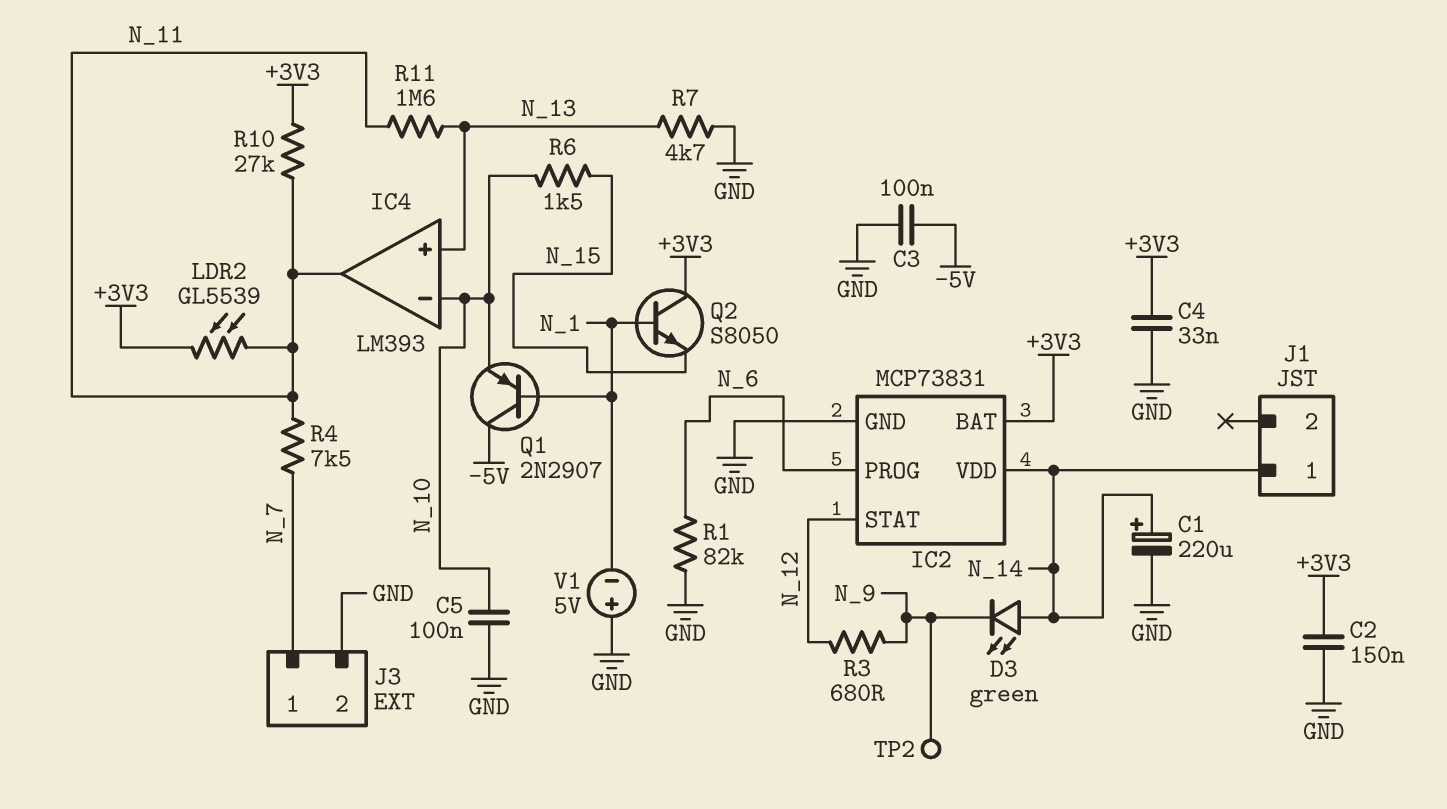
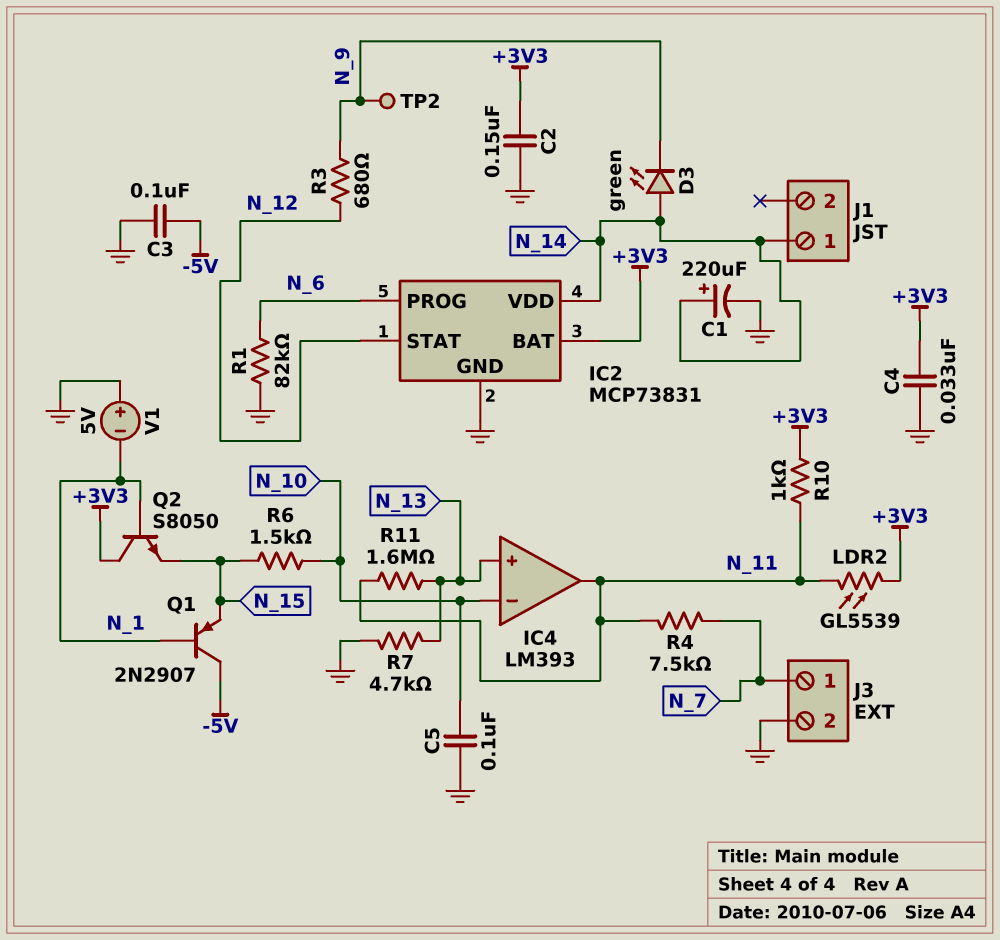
Q1: PNP 2N2907 (B N_1, C -5V, E N_10) -> PNP 2N2907 (B N_1, C -5V, E N_15)
R10: 27k (+3V3, N_11) -> 1k (+3V3, N_11)

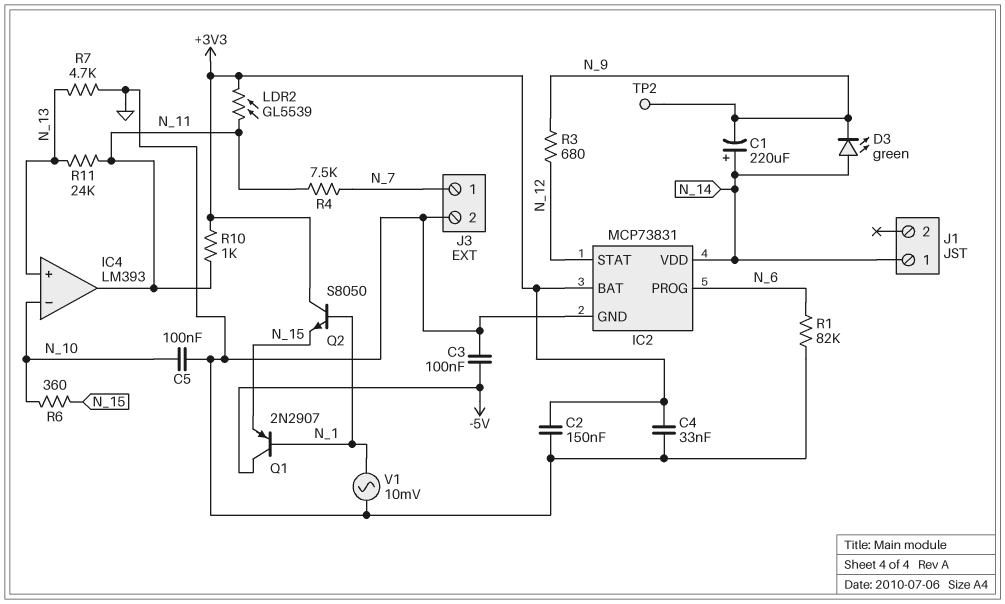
C1: 220uF (plus N_14, minus GND) -> 220uF (plus N_14, minus N_9)
R6: 1.5k (N_10, N_15) -> 360 (N_10, N_15)
R11: 1.6M (N_11, N_13) -> 24k (N_11, N_13)
V1: 5V (plus GND, minus N_1) -> AC 10mV (GND, N_1)

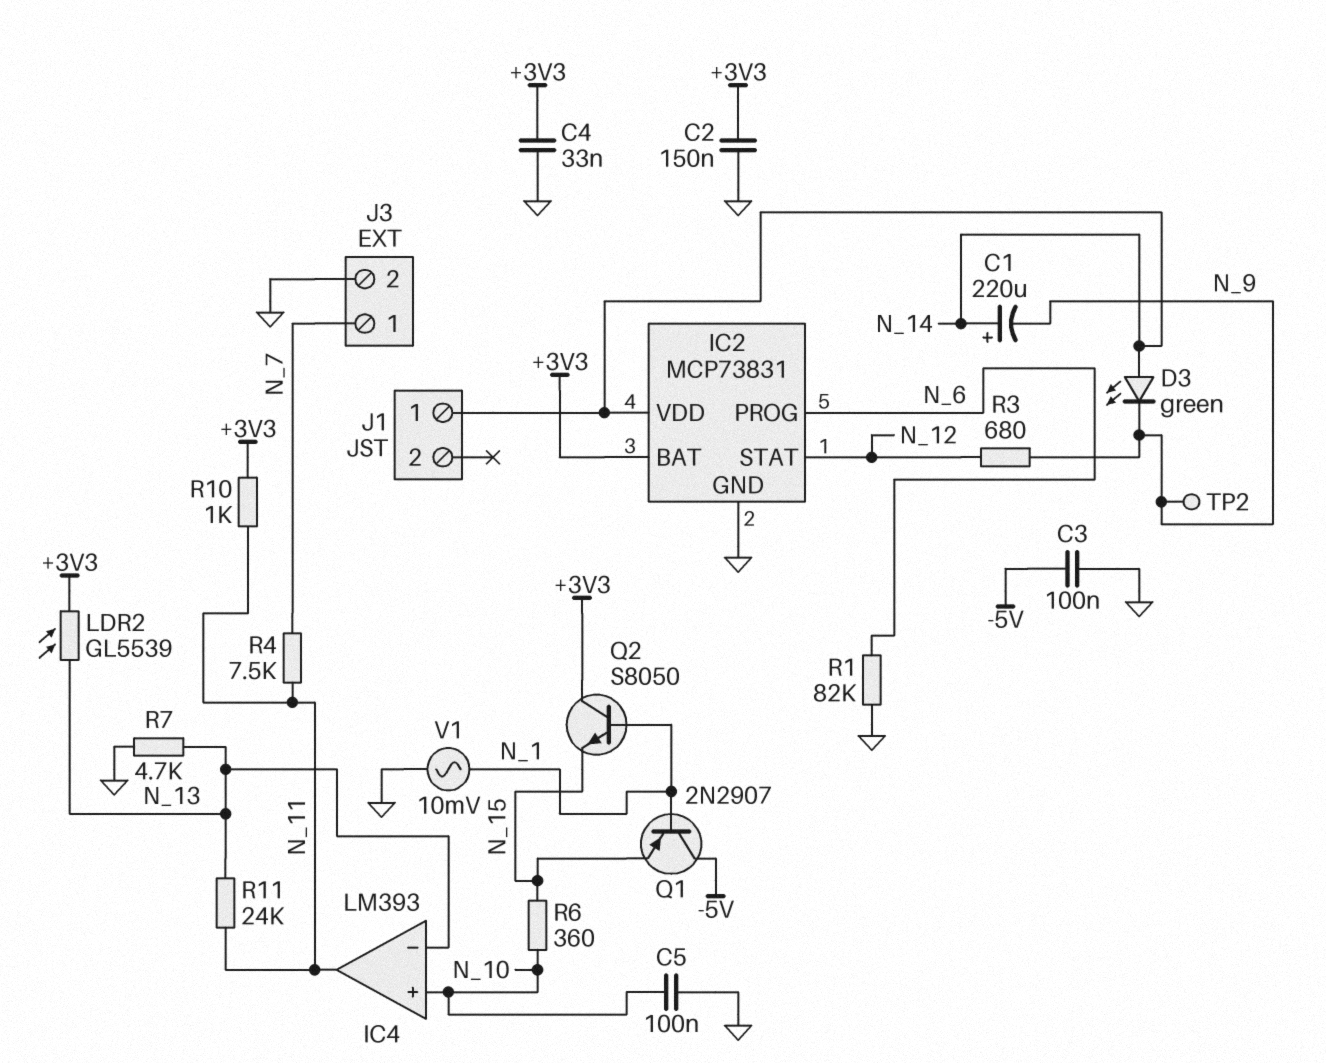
IC4 pin in+: N_13 -> N_10
IC4 pin in-: N_10 -> N_13
LDR2: GL5539 (+3V3, N_11) -> GL5539 (+3V3, N_13)

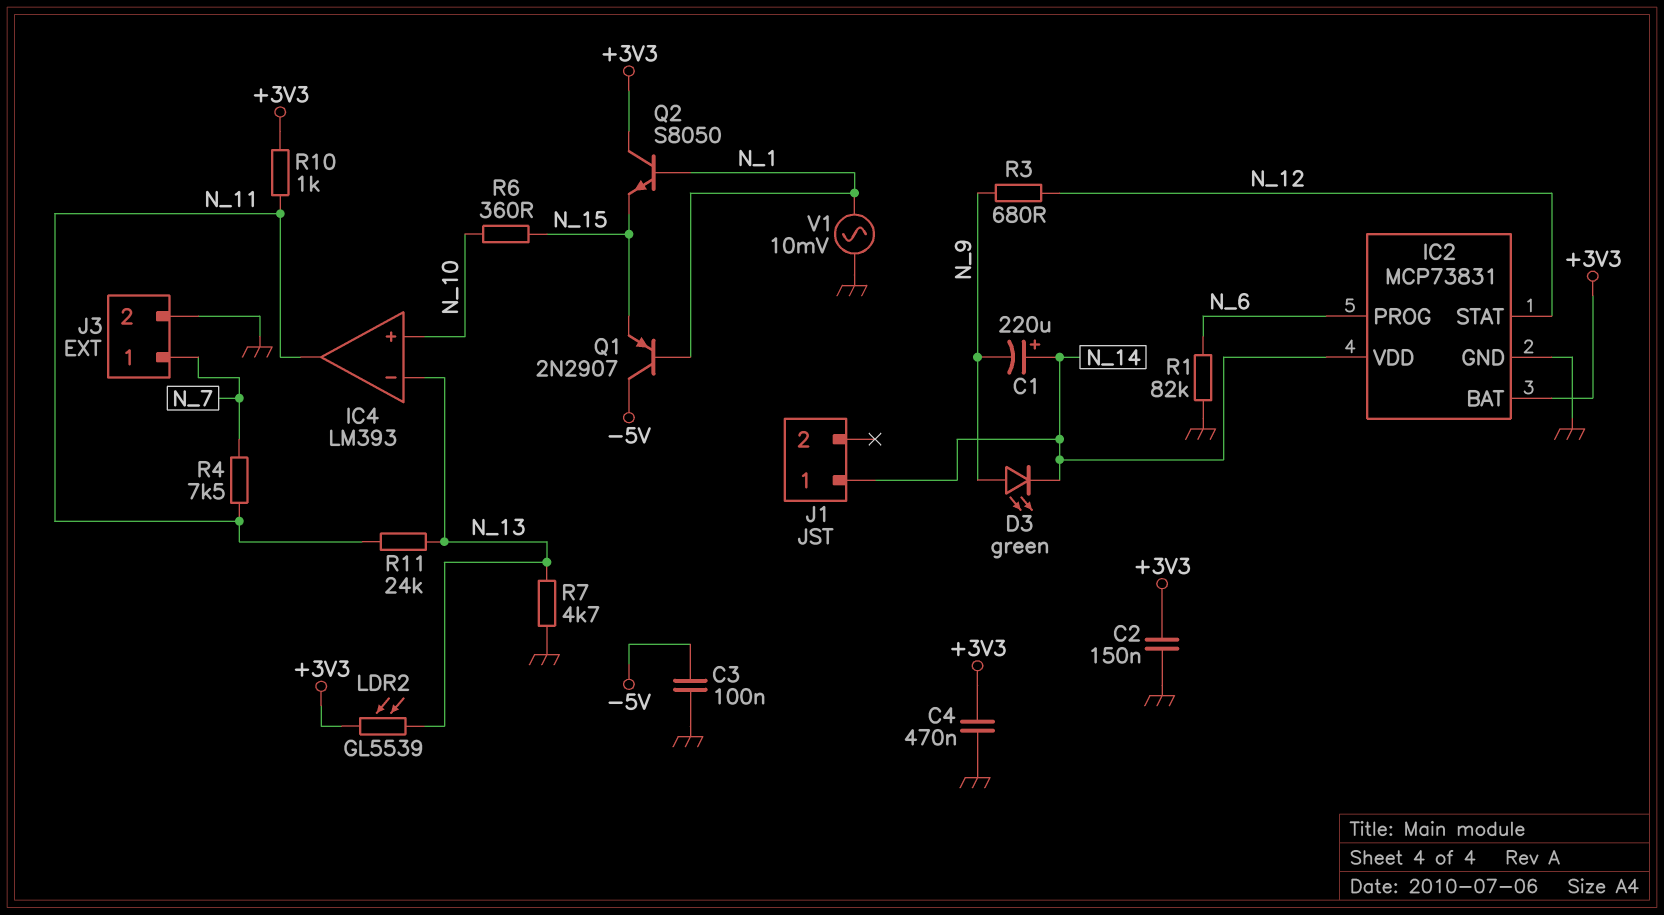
C4: 33nF (+3V3, GND) -> 470nF (+3V3, GND)
C5: 100nF (GND, N_10) -> none
D3: LED green (A N_14, K N_9) -> LED green (A N_9, K N_14)
TP2: test point (N_9) -> none

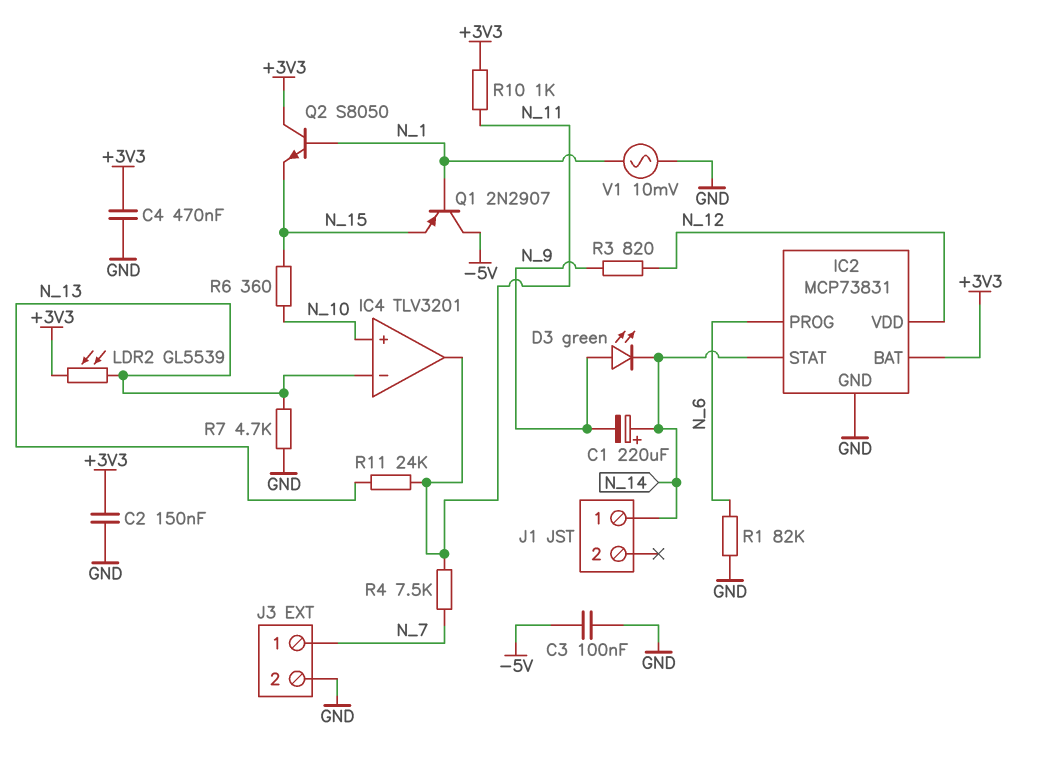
IC2 pin STAT: N_12 -> N_14
IC2 pin VDD: N_14 -> N_12
IC4: LM393 -> TLV3201
R3: 680 (N_9, N_12) -> 820 (N_9, N_12)

